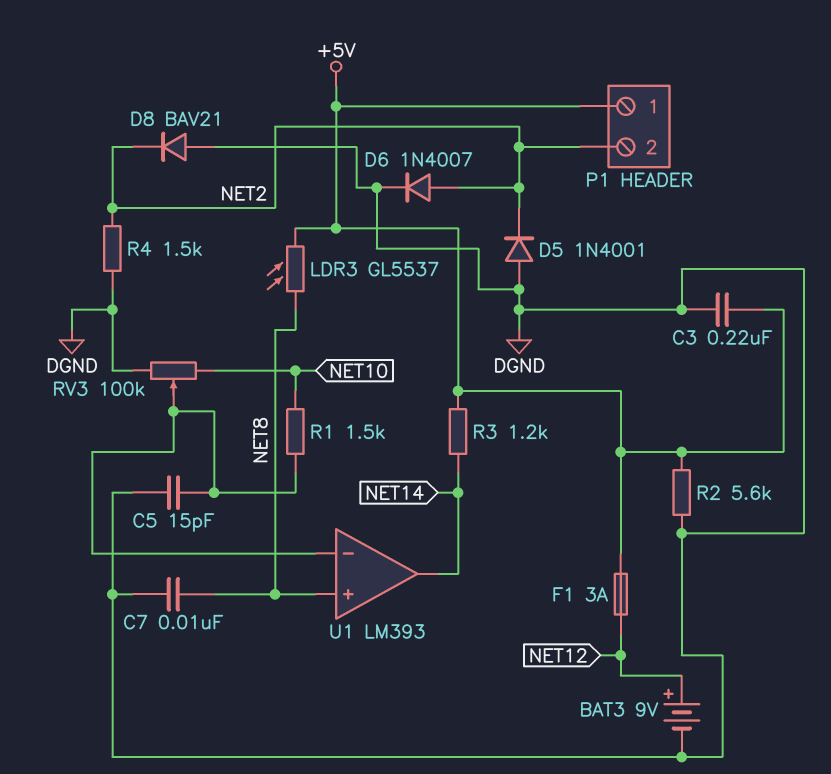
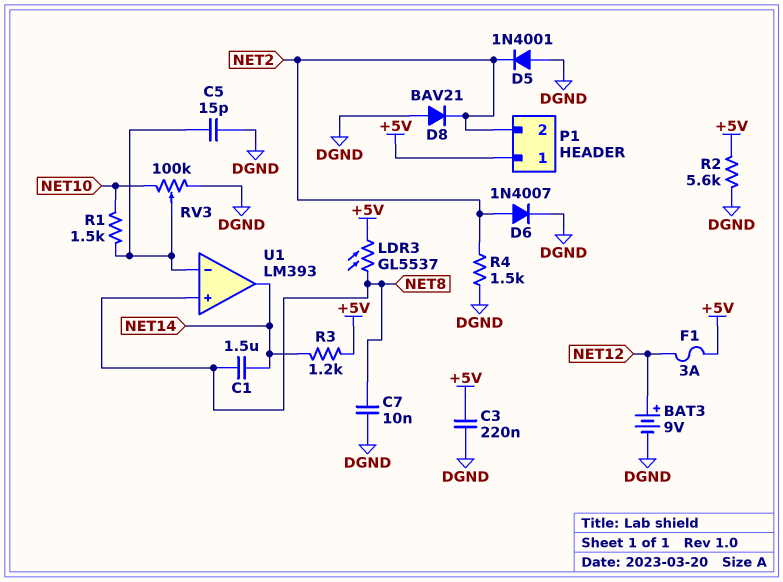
C1: none -> 1.5uF (NET8, NET14)

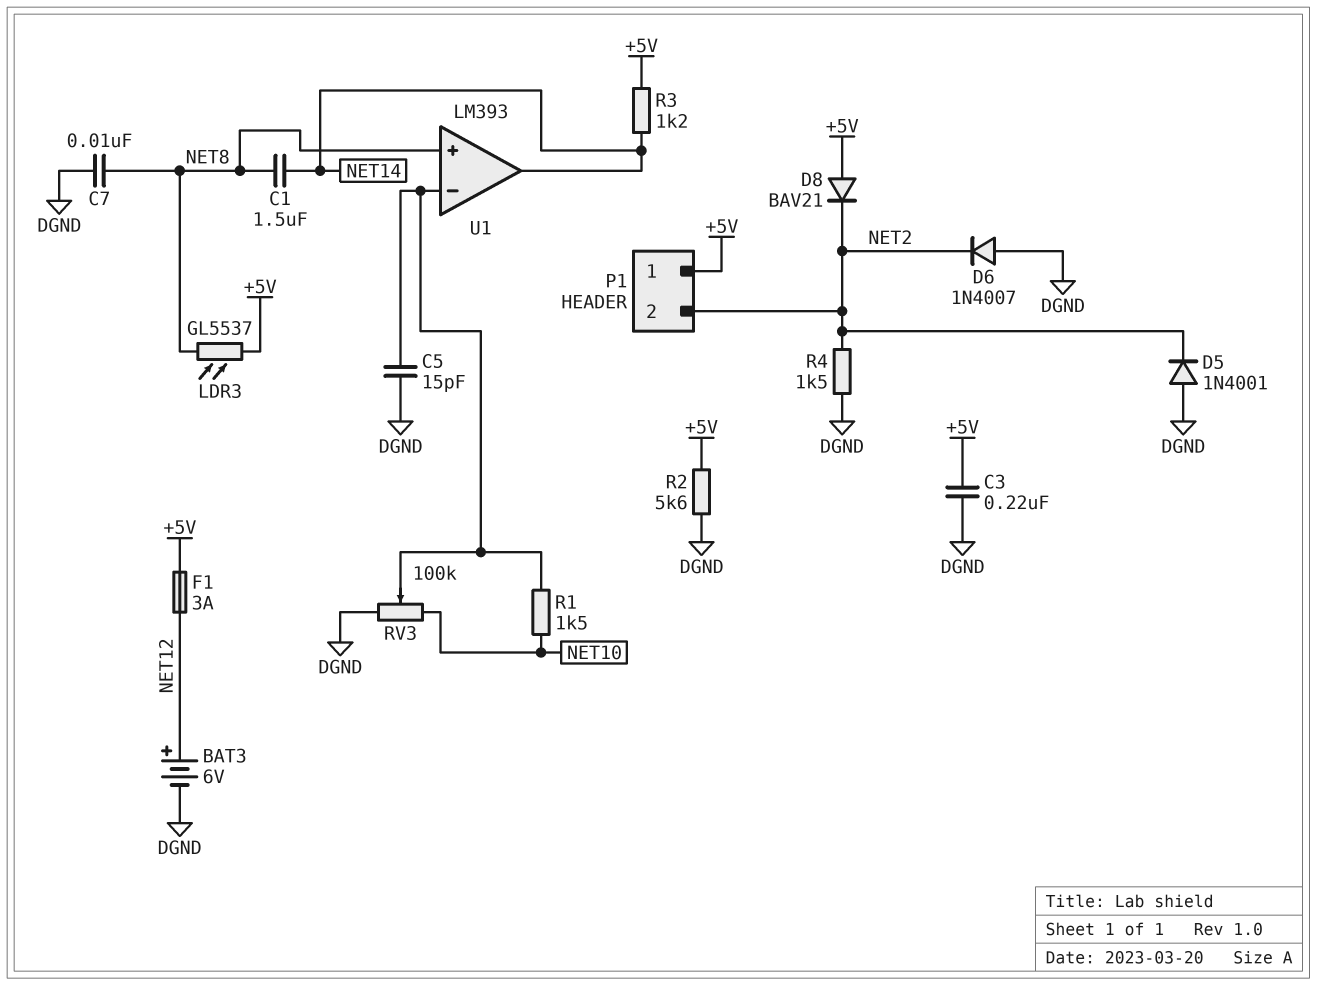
BAT3: 9V (plus NET12, minus DGND) -> 6V (plus NET12, minus DGND)
D6: diode 1N4007 (A NET2, K DGND) -> diode 1N4007 (A DGND, K NET2)
D8: diode BAV21 (A DGND, K NET2) -> diode BAV21 (A +5V, K NET2)

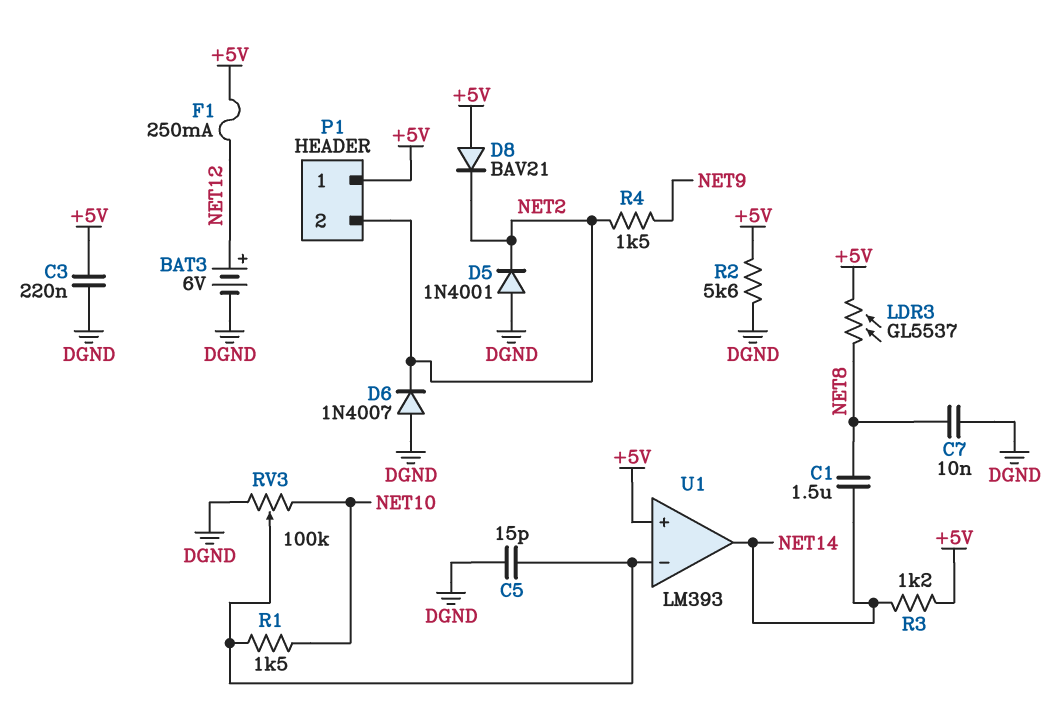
F1: 3A (+5V, NET12) -> 250mA (+5V, NET12)
R4: 1.5k (DGND, NET2) -> 1.5k (NET2, NET9)
U1 pin in+: NET8 -> +5V

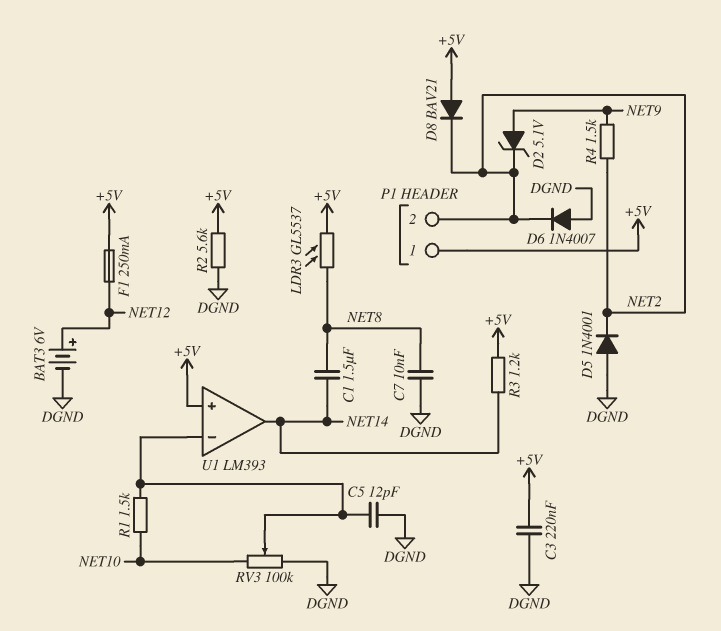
C5: 15pF (DGND, U1/in-) -> 12pF (DGND, U1/in-)
D2: none -> zener 5.1V (A NET9, K NET2)

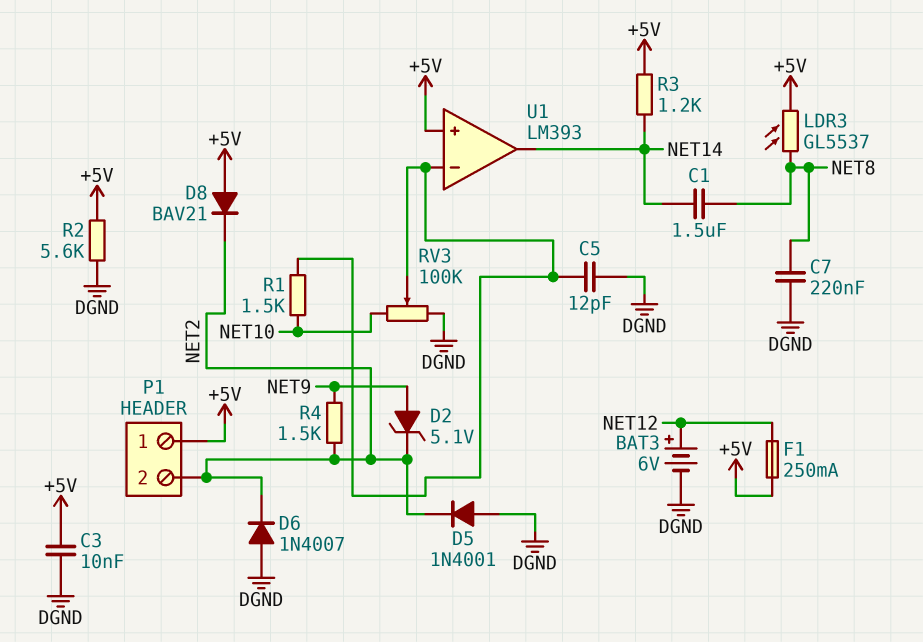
C3: 220nF (+5V, DGND) -> 10nF (+5V, DGND)
C7: 10nF (DGND, NET8) -> 220nF (DGND, NET8)

